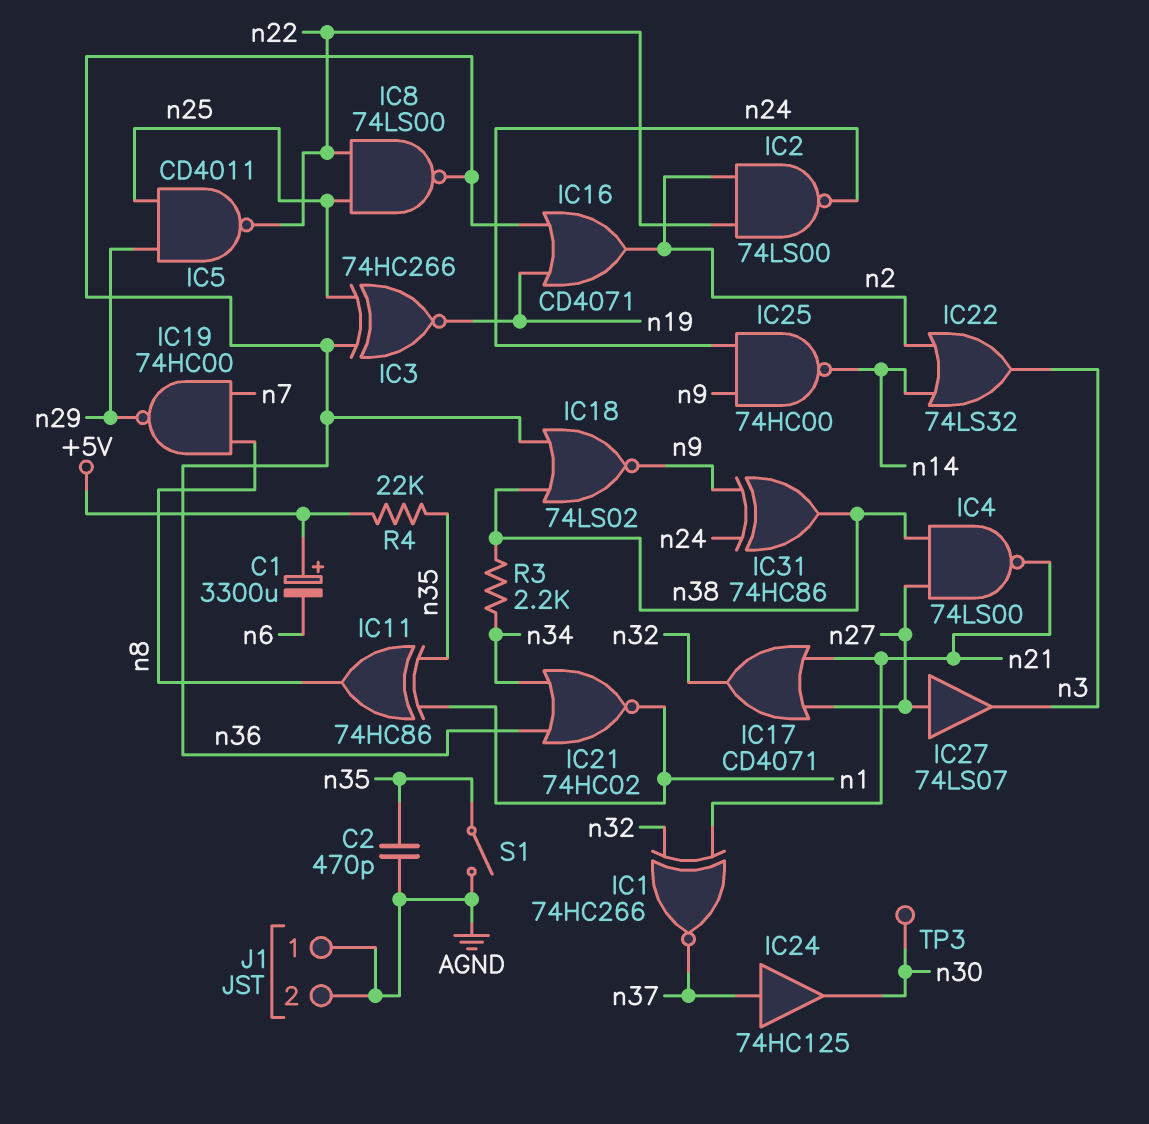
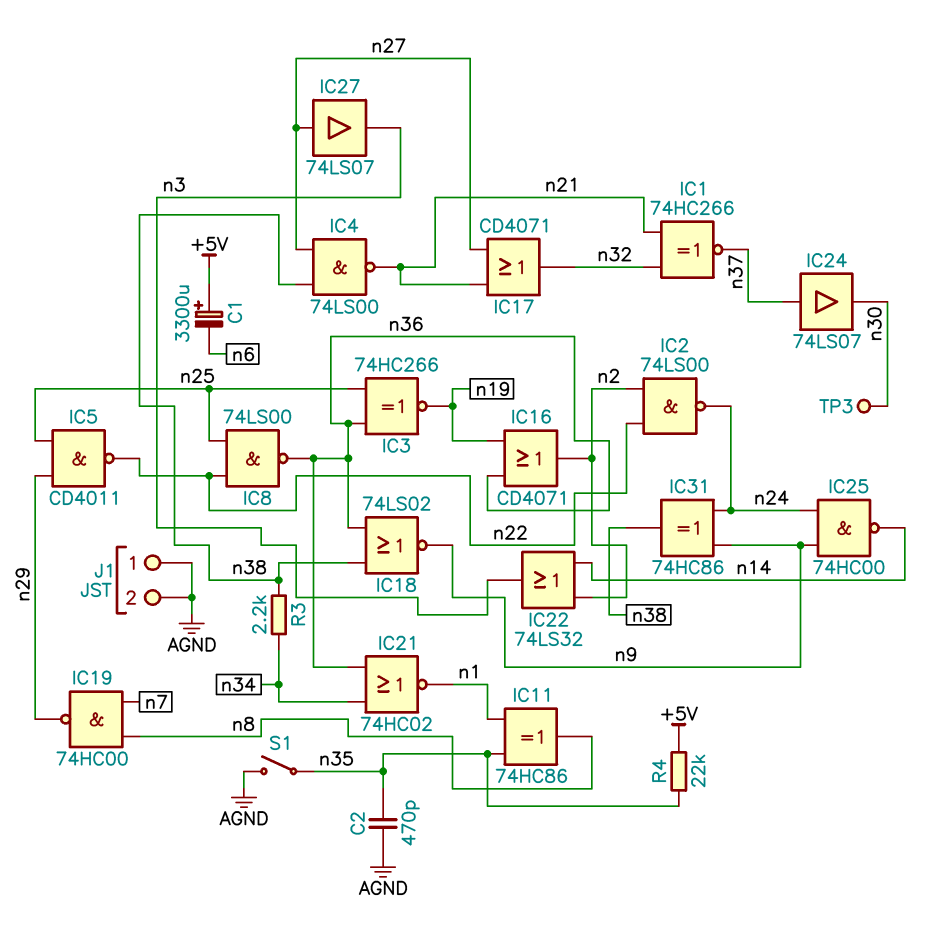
IC24: buffer 74HC125 (in n37, out n30) -> buffer 74LS07 (in n37, out n30)

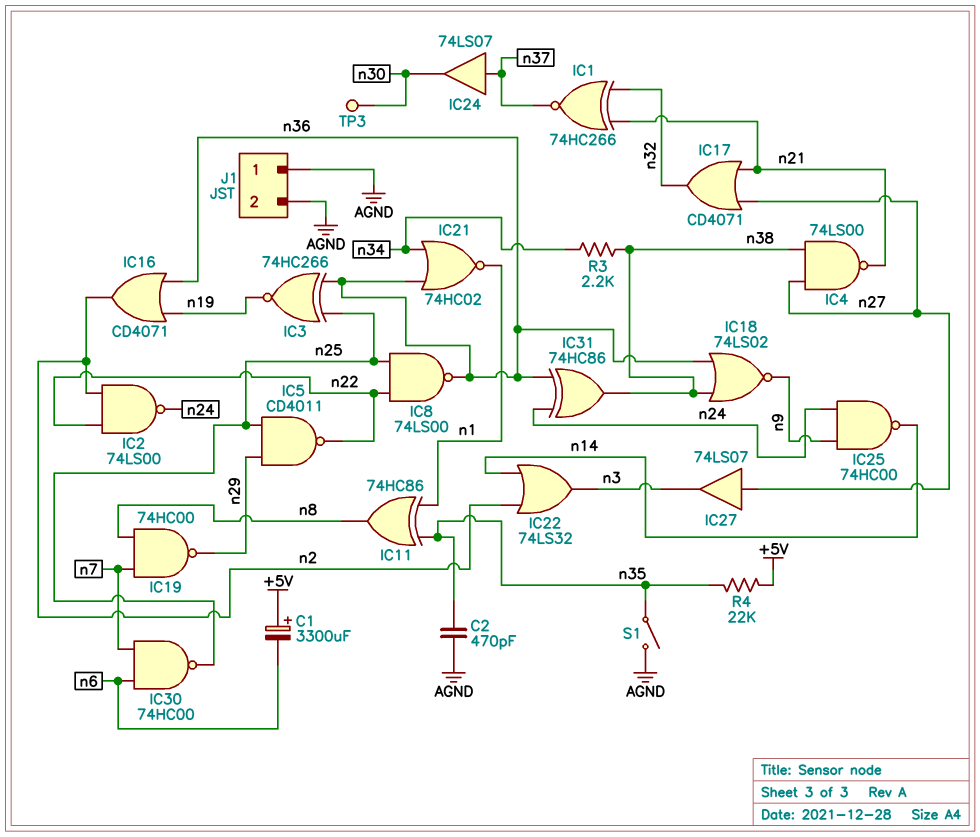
IC30: none -> NAND 74HC00 (in n6, in n7, out n25)
IC31: XOR 74HC86 (in n9, in n24, out n38) -> XOR 74HC86 (in n24, in n36, out n38)

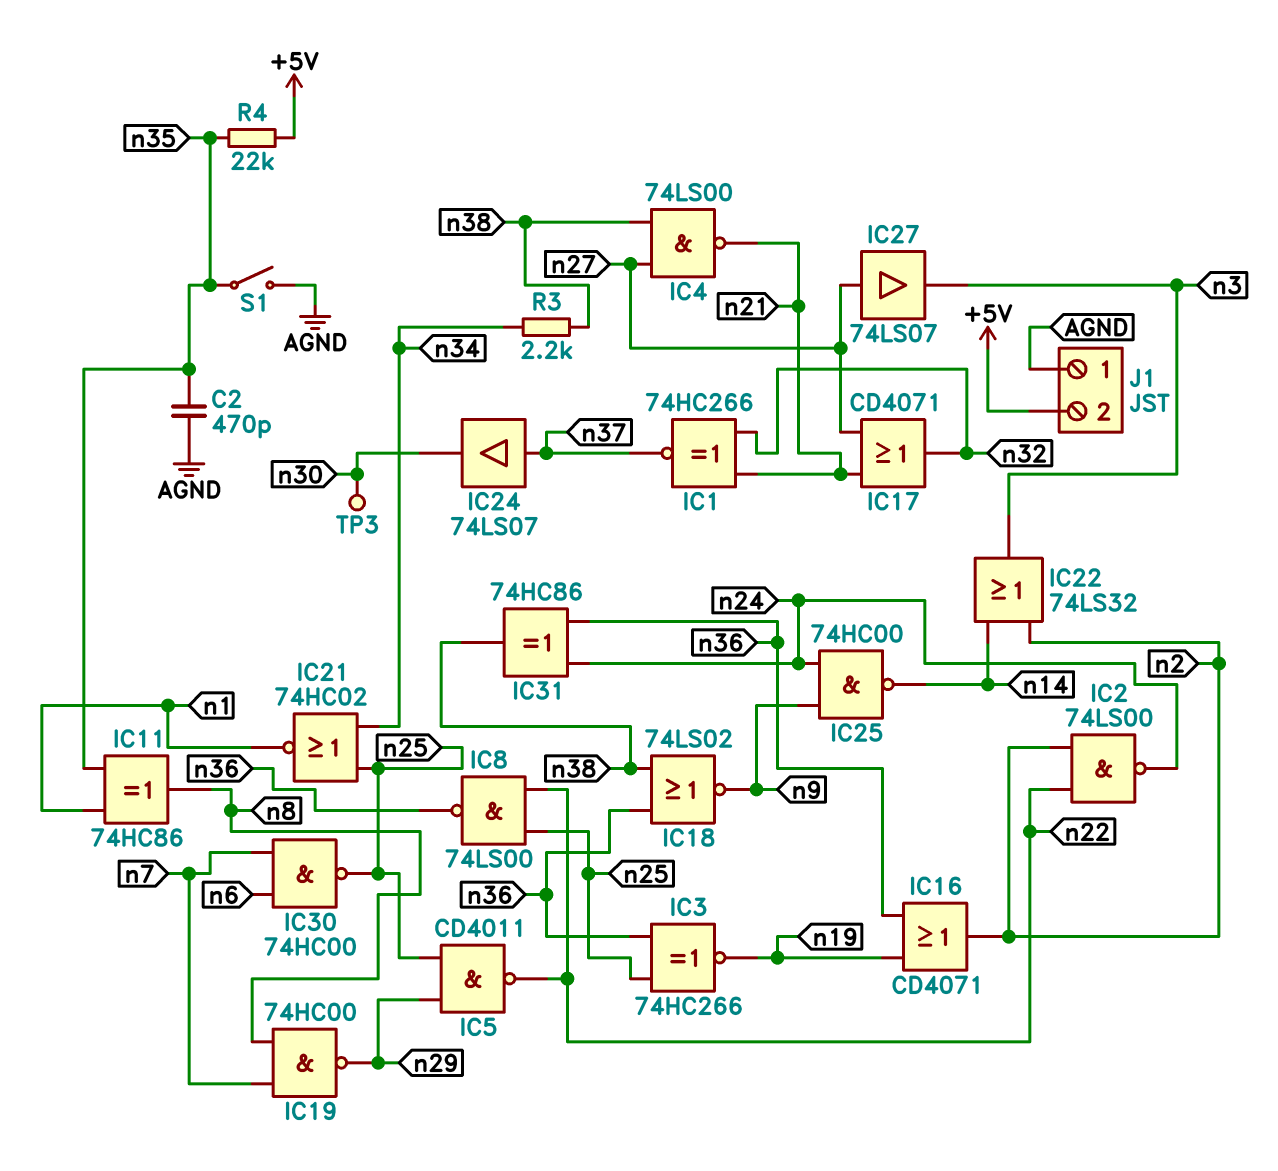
C1: 3300uF (plus +5V, minus n6) -> none
IC21: NOR 74HC02 (in n34, in n36, out n1) -> NOR 74HC02 (in n25, in n34, out n1)
J1 pin 2: AGND -> +5V

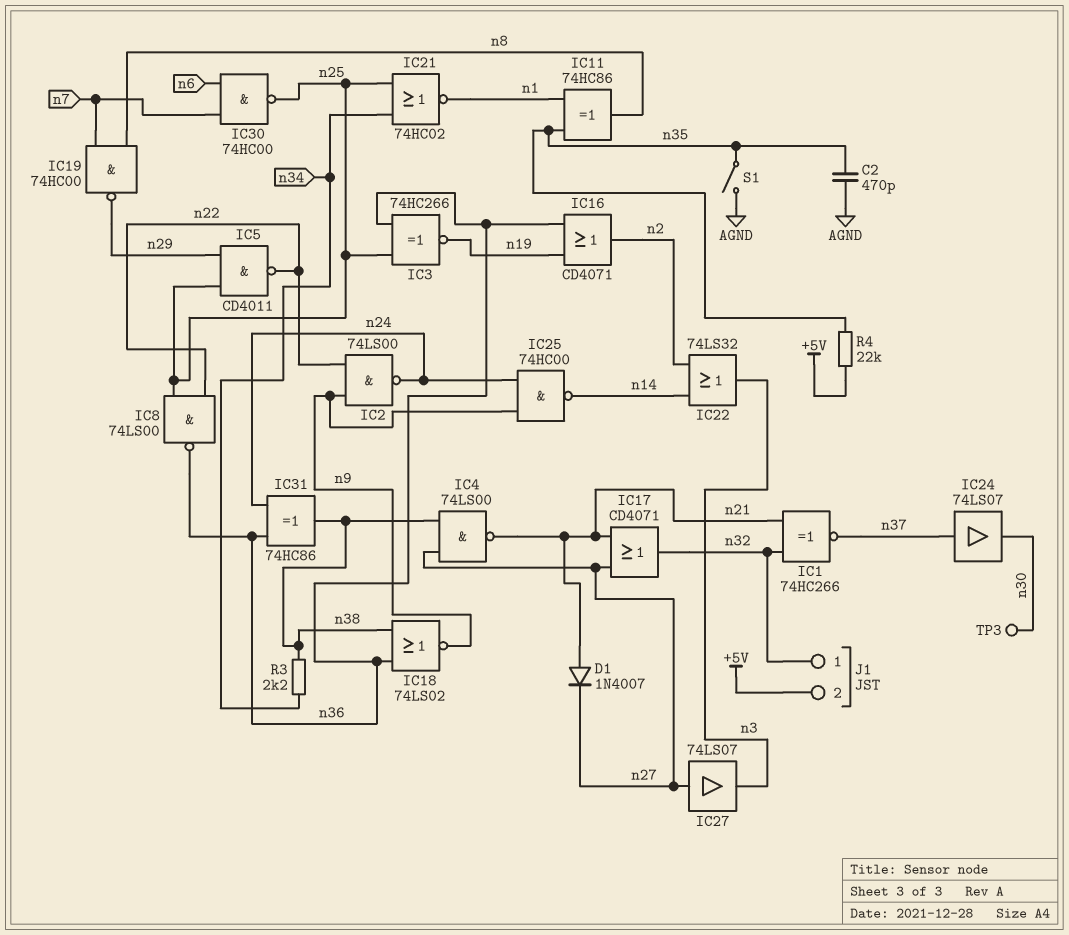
D1: none -> diode 1N4007 (A n21, K n27)
IC2: NAND 74LS00 (in n2, in n22, out n24) -> NAND 74LS00 (in n9, in n22, out n24)
J1 pin 1: AGND -> n32

